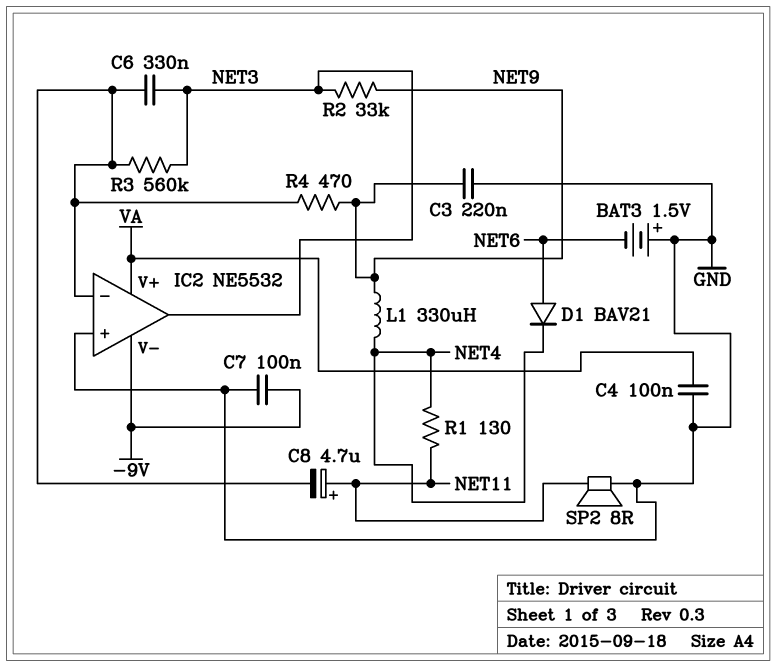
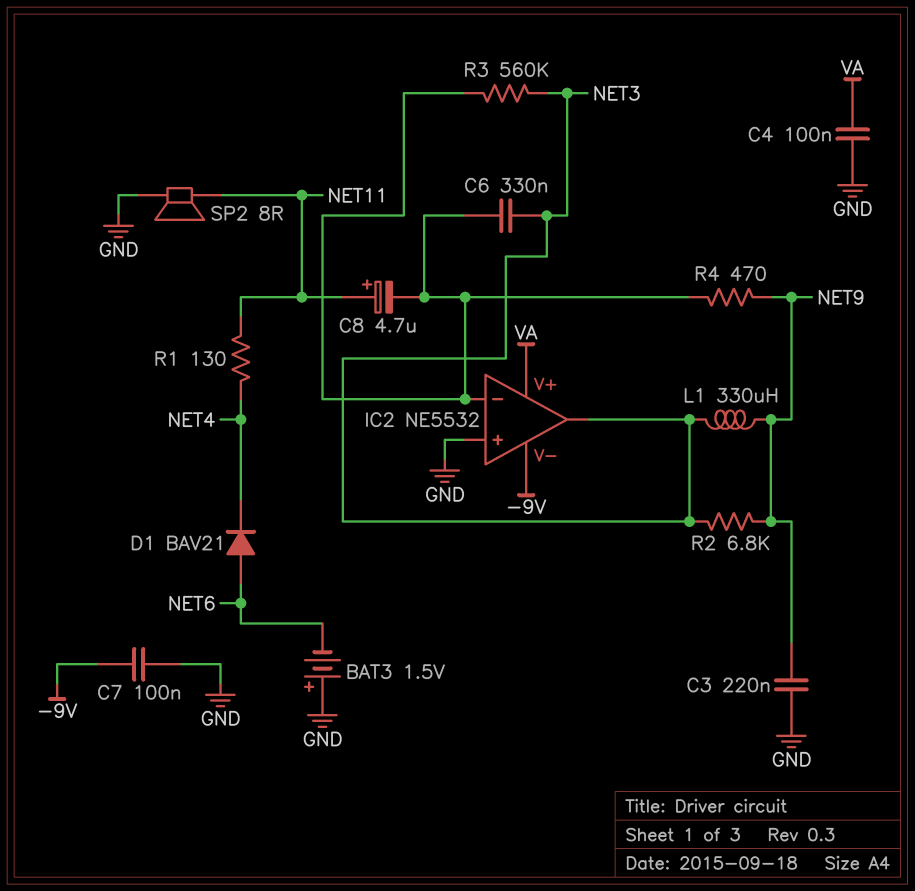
L1: 330uH (NET4, NET9) -> 330uH (NET3, NET9)
R2: 33k (NET3, NET9) -> 6.8k (NET3, NET9)

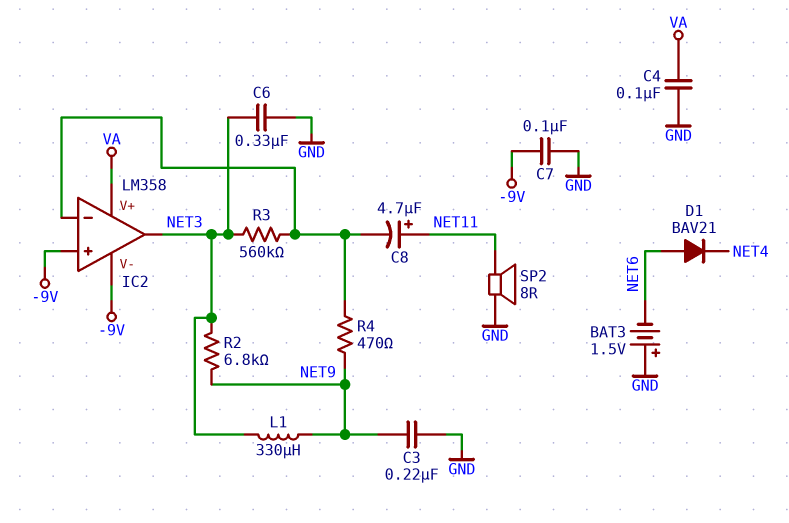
C6: 330nF (IC2/in-, NET3) -> 330nF (GND, NET3)
IC2: NE5532 -> LM358
IC2 pin in+: GND -> -9V
R1: 130 (NET4, NET11) -> none

